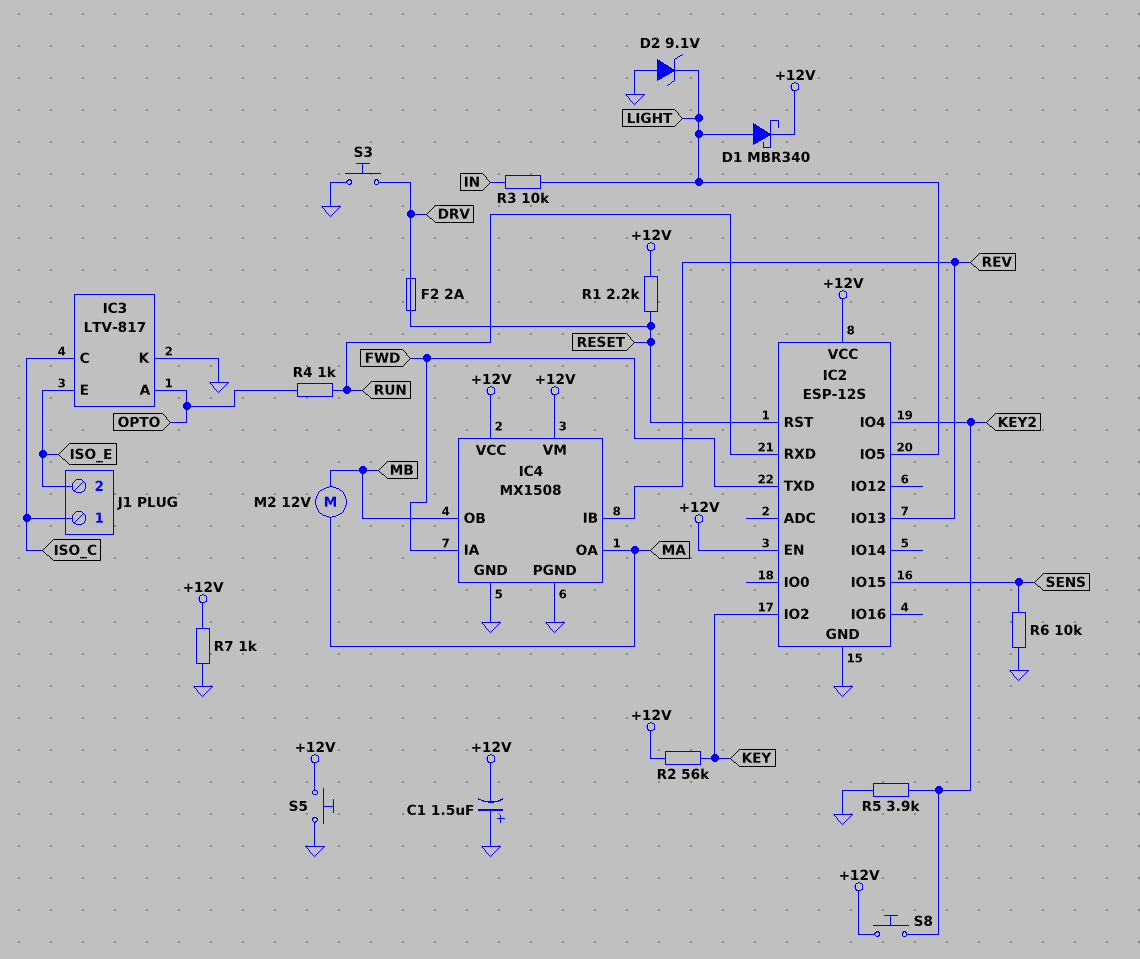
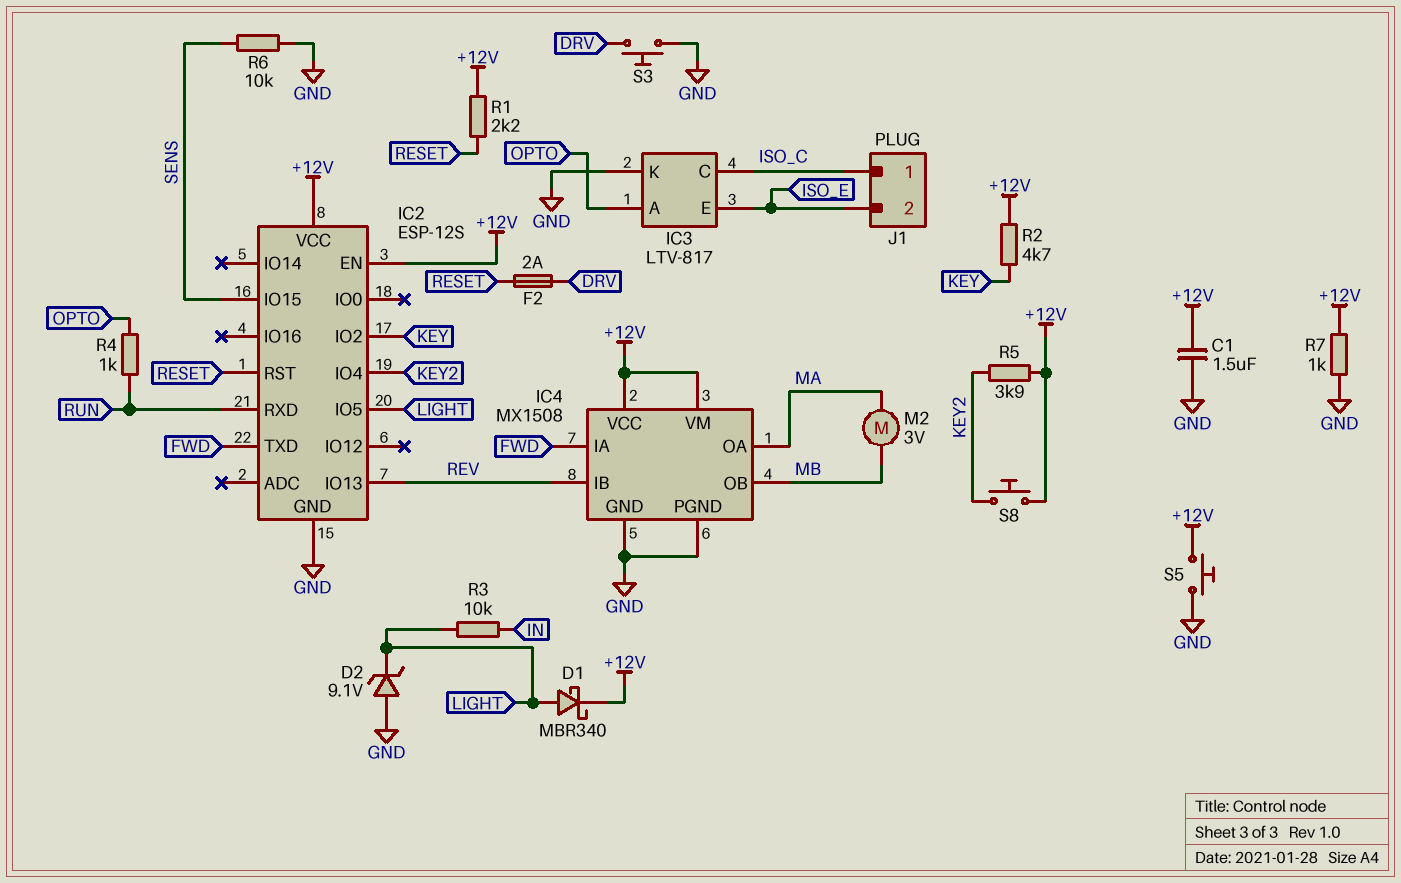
C1: 1.5uF (plus GND, minus +12V) -> 1.5uF (+12V, GND)
M2: motor 12V (MA, MB) -> motor 3V (MA, MB)
R2: 56k (+12V, KEY) -> 4.7k (+12V, KEY)
R5: 3.9k (GND, KEY2) -> 3.9k (+12V, KEY2)

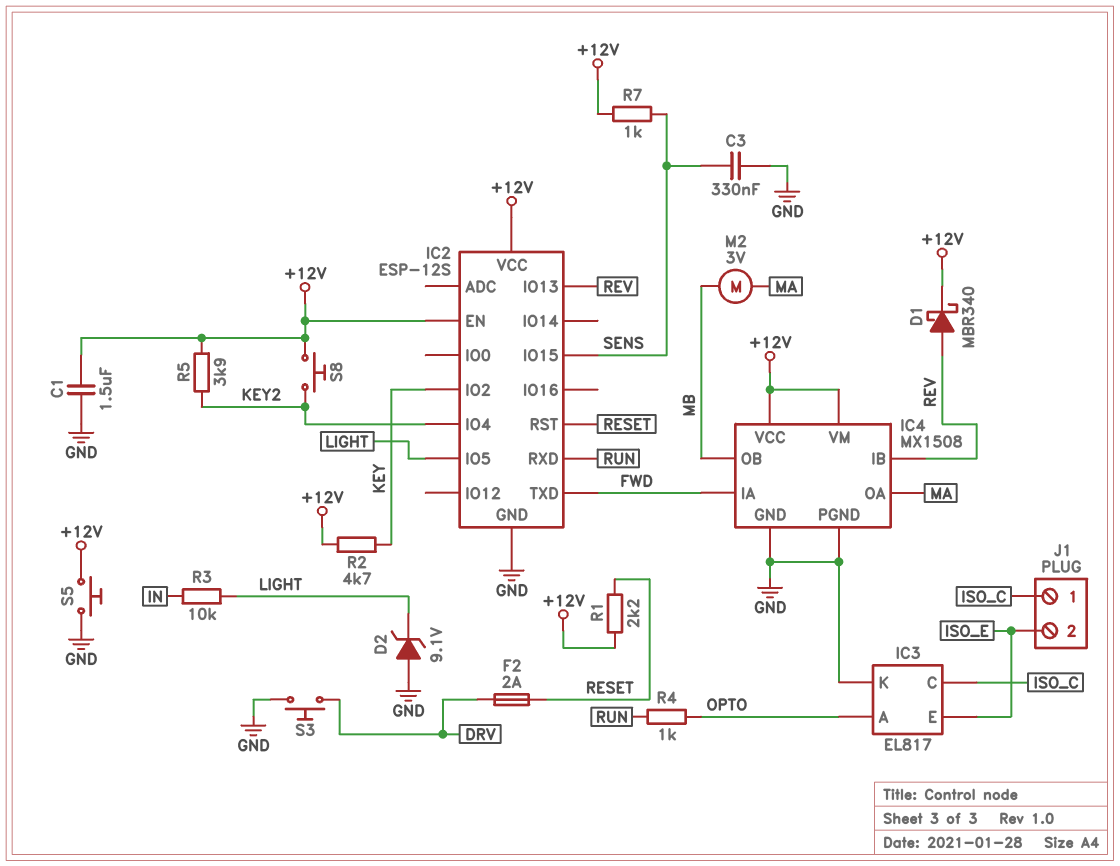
C3: none -> 330nF (GND, SENS)
D1: schottky MBR340 (A LIGHT, K +12V) -> schottky MBR340 (A REV, K +12V)
IC3: LTV-817 -> EL817
R6: 10k (GND, SENS) -> none
R7: 1k (+12V, GND) -> 1k (+12V, SENS)

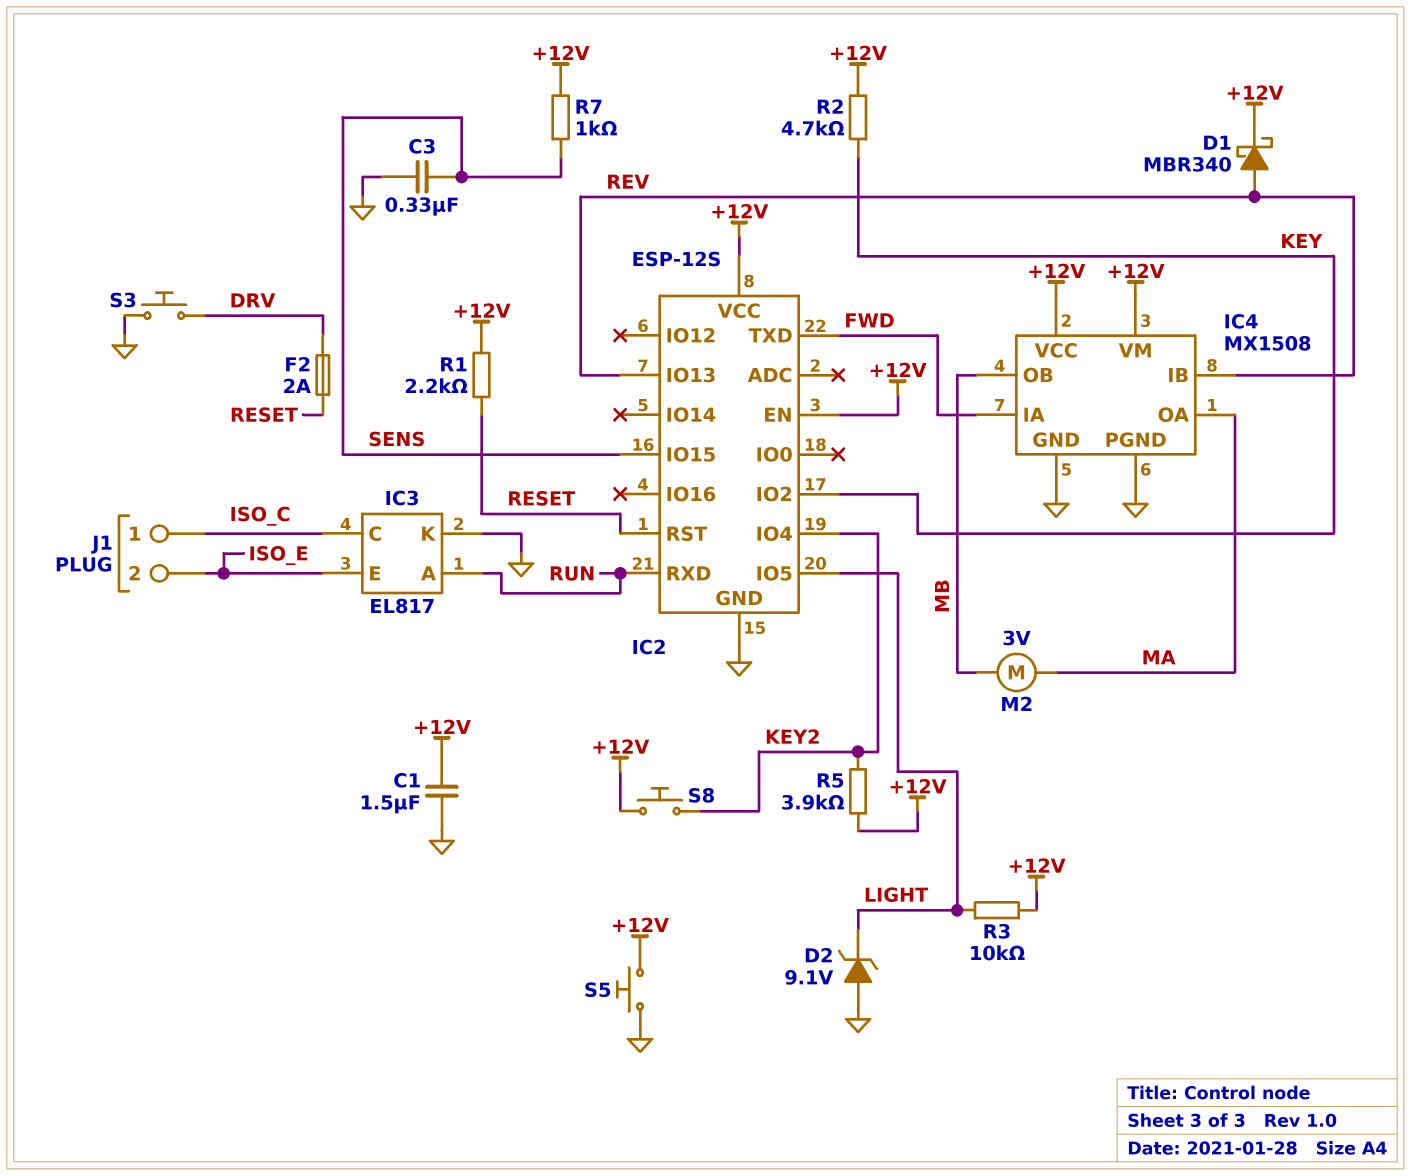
IC3 pin A: OPTO -> RUN
R3: 10k (IN, LIGHT) -> 10k (+12V, LIGHT)
R4: 1k (OPTO, RUN) -> none

